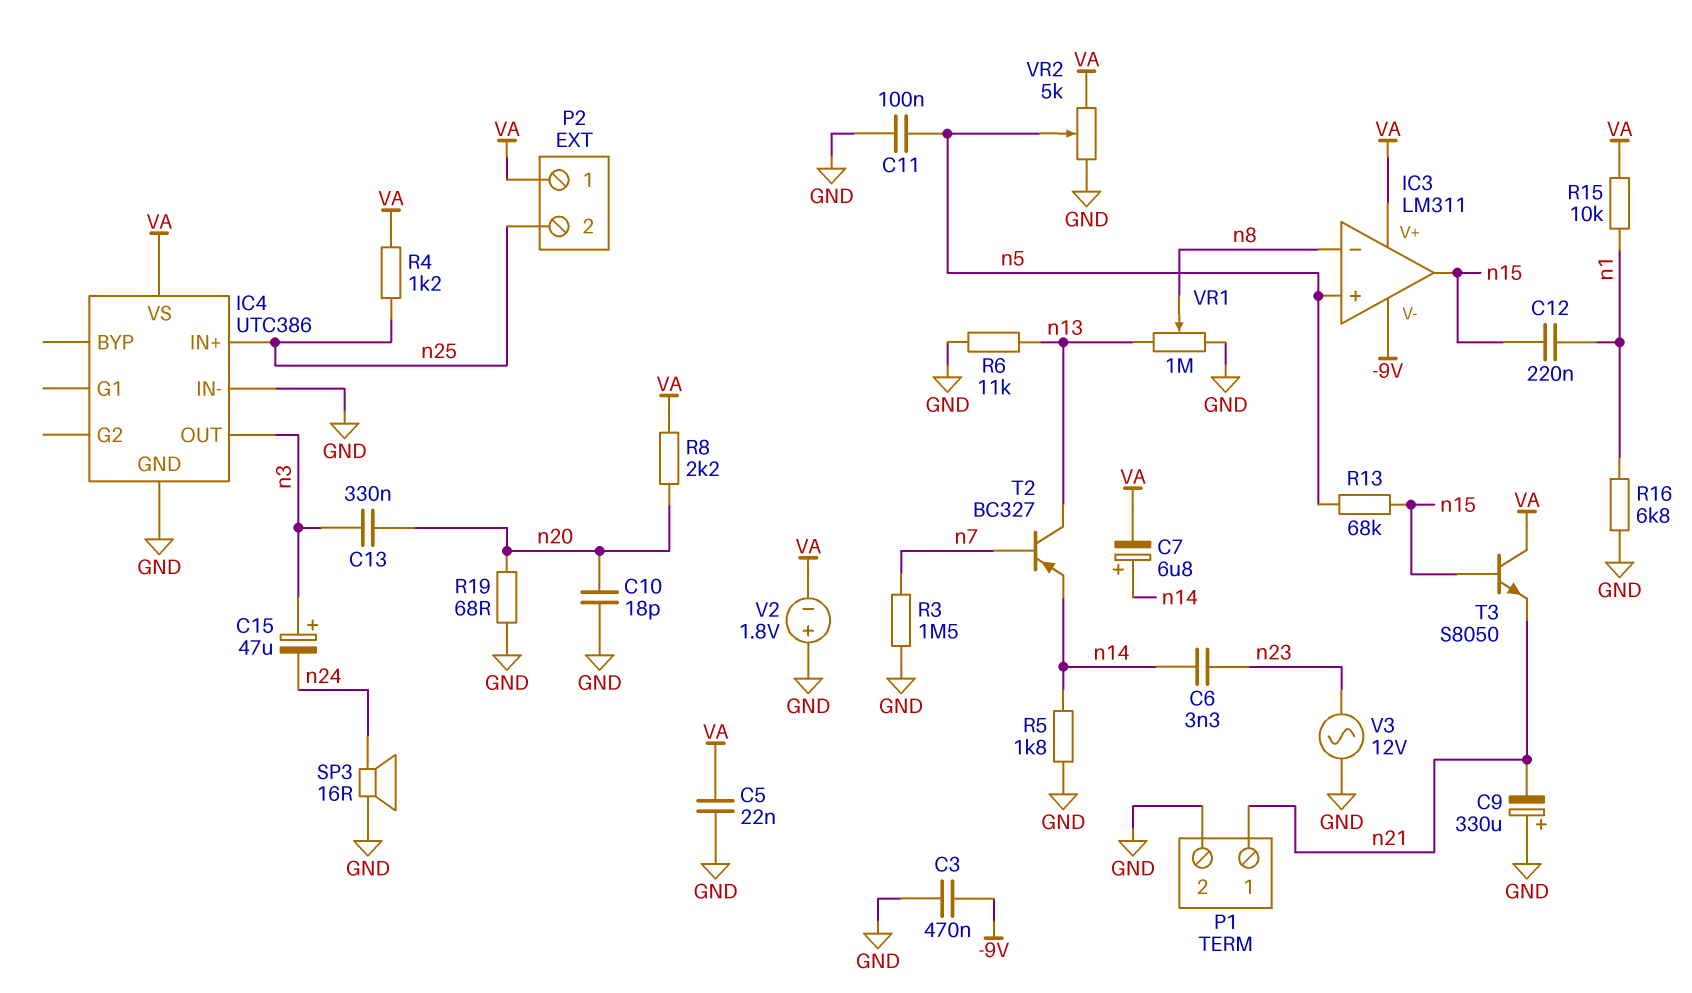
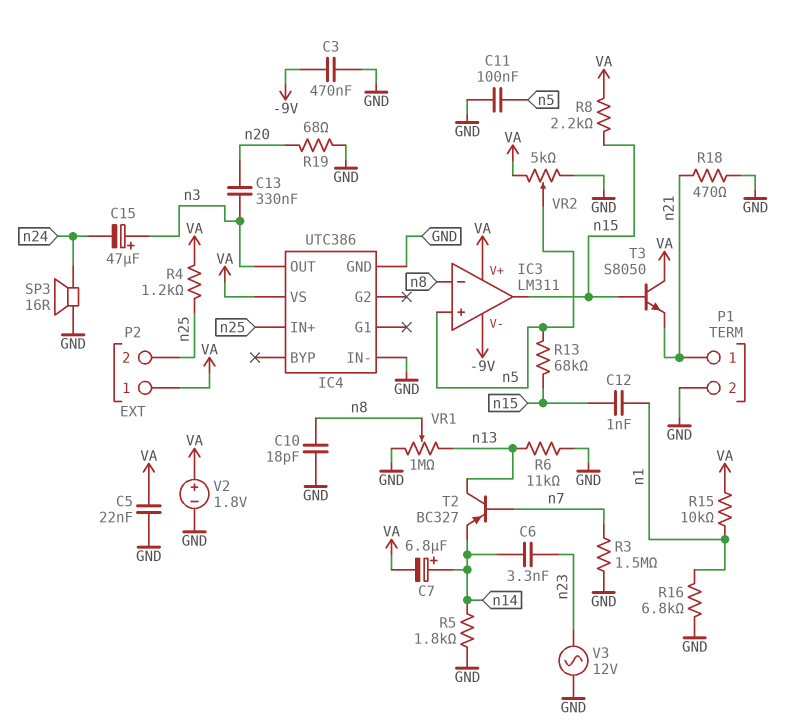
C9: 330uF (plus GND, minus n21) -> none
C10: 18pF (GND, n20) -> 18pF (GND, n8)
C12: 220nF (n1, n15) -> 1nF (n1, n15)
R8: 2.2k (VA, n20) -> 2.2k (VA, n15)
R18: none -> 470 (GND, n21)
V2: 1.8V (plus GND, minus VA) -> 1.8V (plus VA, minus GND)

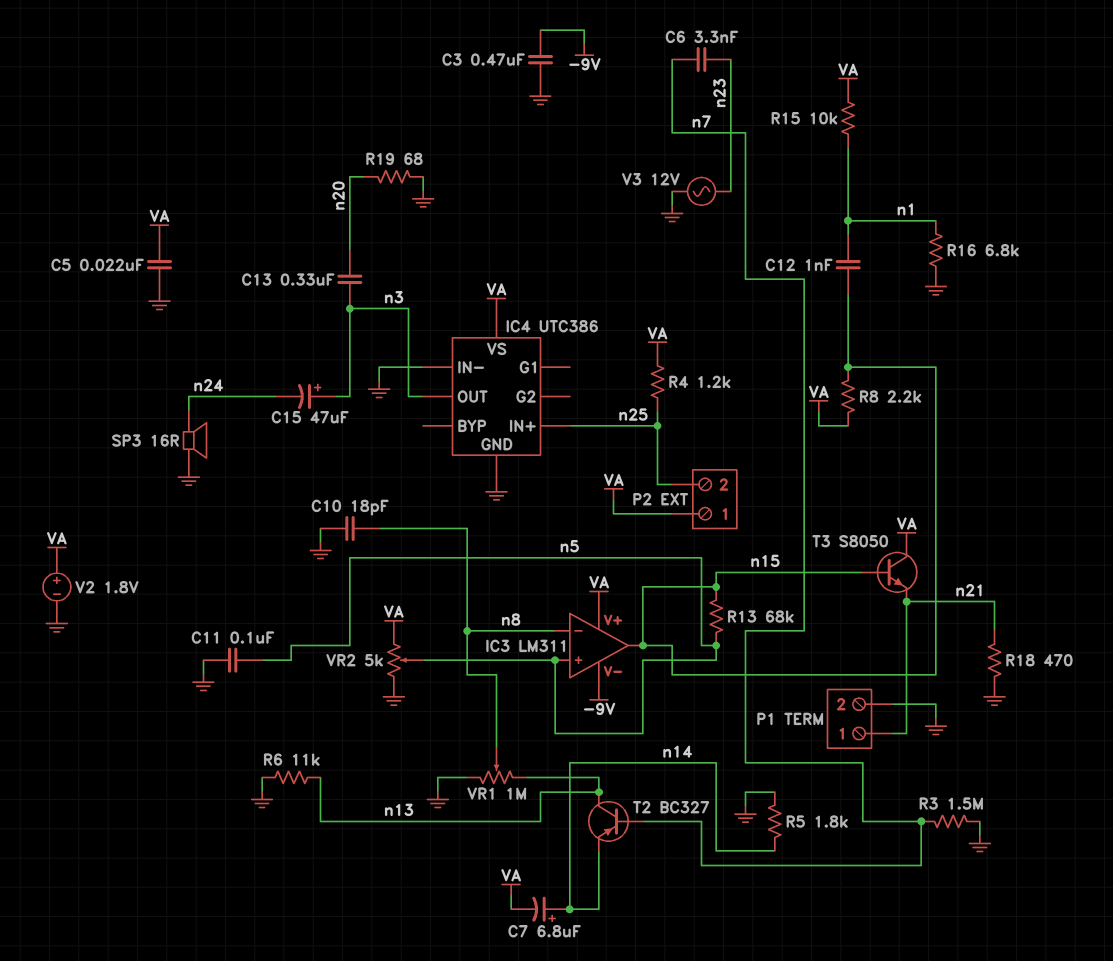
C6: 3.3nF (n14, n23) -> 3.3nF (n7, n23)

